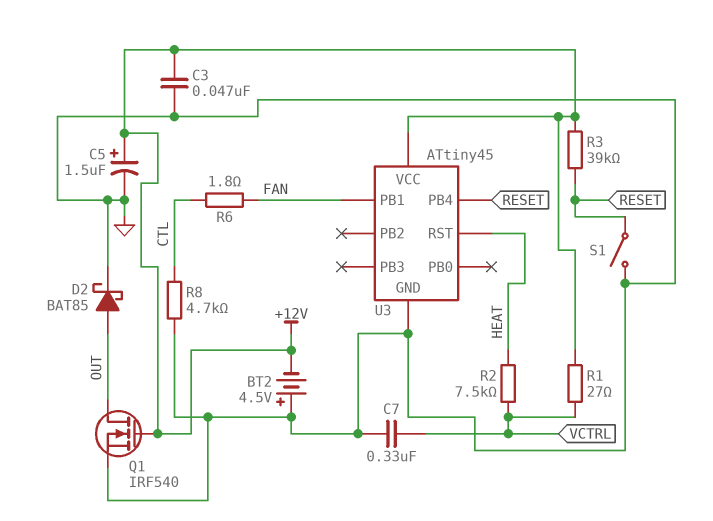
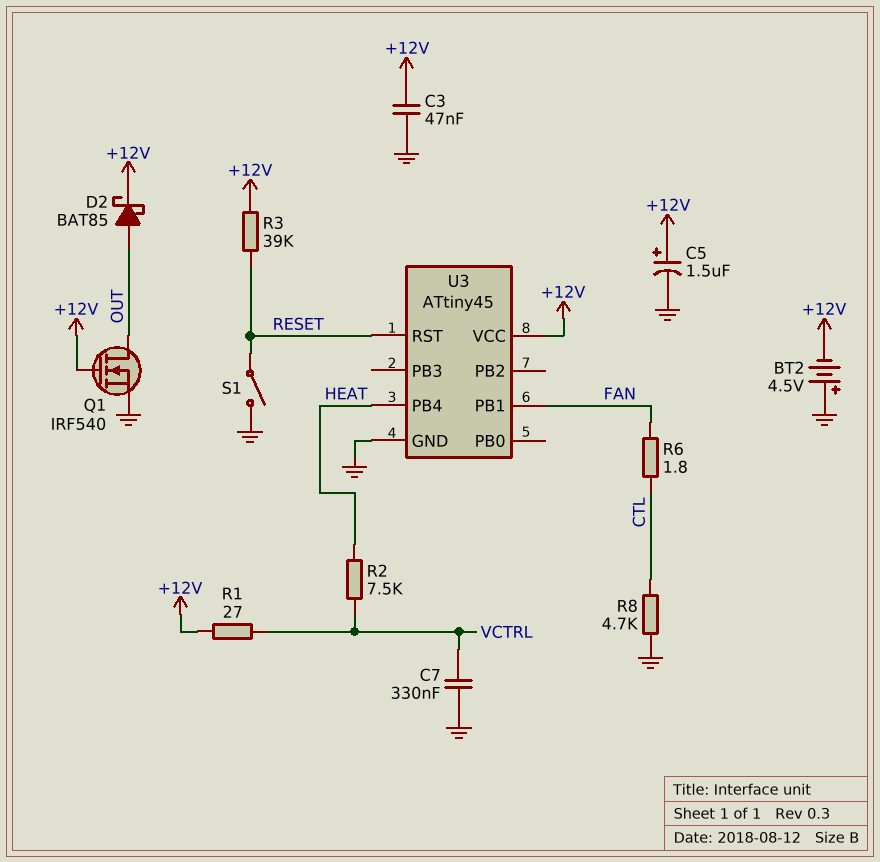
D2: schottky BAT85 (A OUT, K GND) -> schottky BAT85 (A OUT, K +12V)
U3 pin PB4: RESET -> HEAT
U3 pin RST: HEAT -> RESET

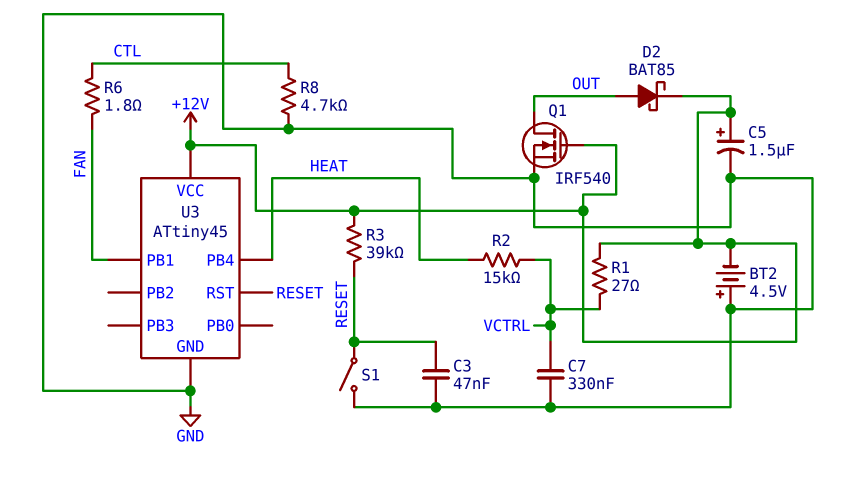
C3: 47nF (+12V, GND) -> 47nF (GND, RESET)
R2: 7.5k (HEAT, VCTRL) -> 15k (HEAT, VCTRL)

